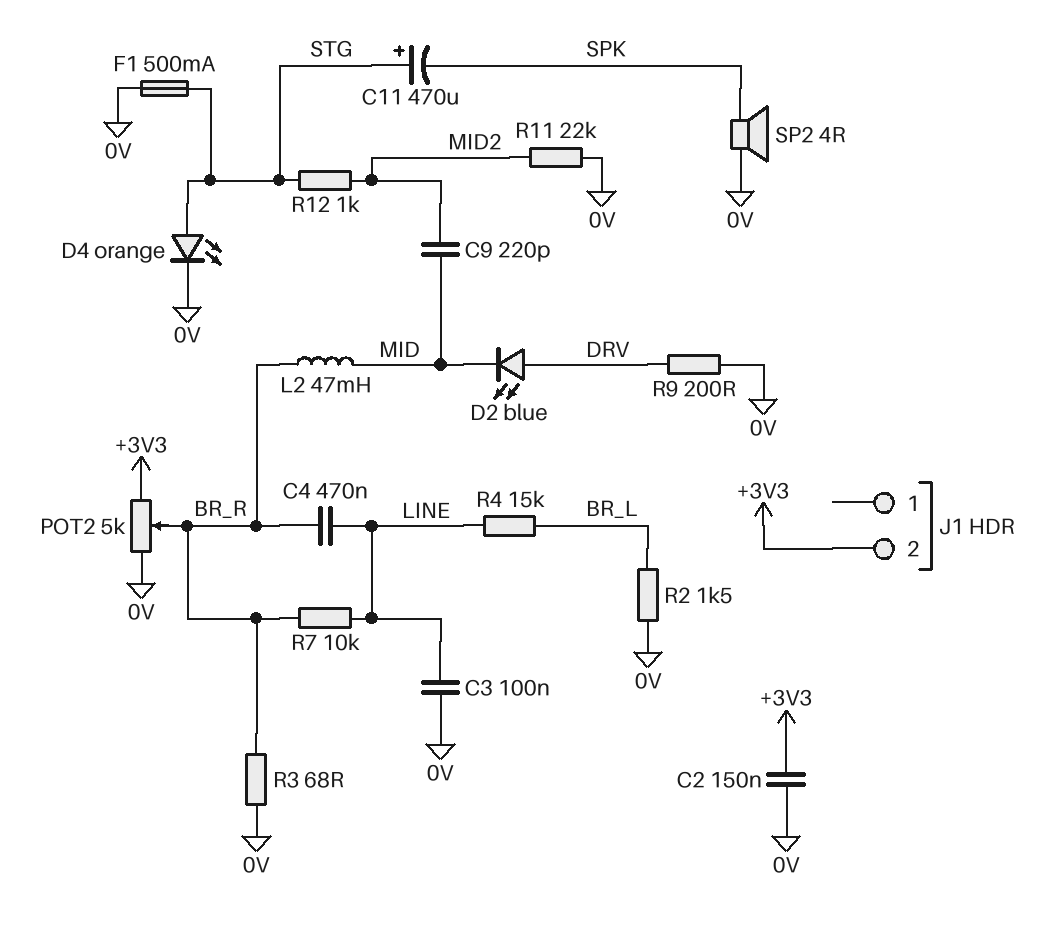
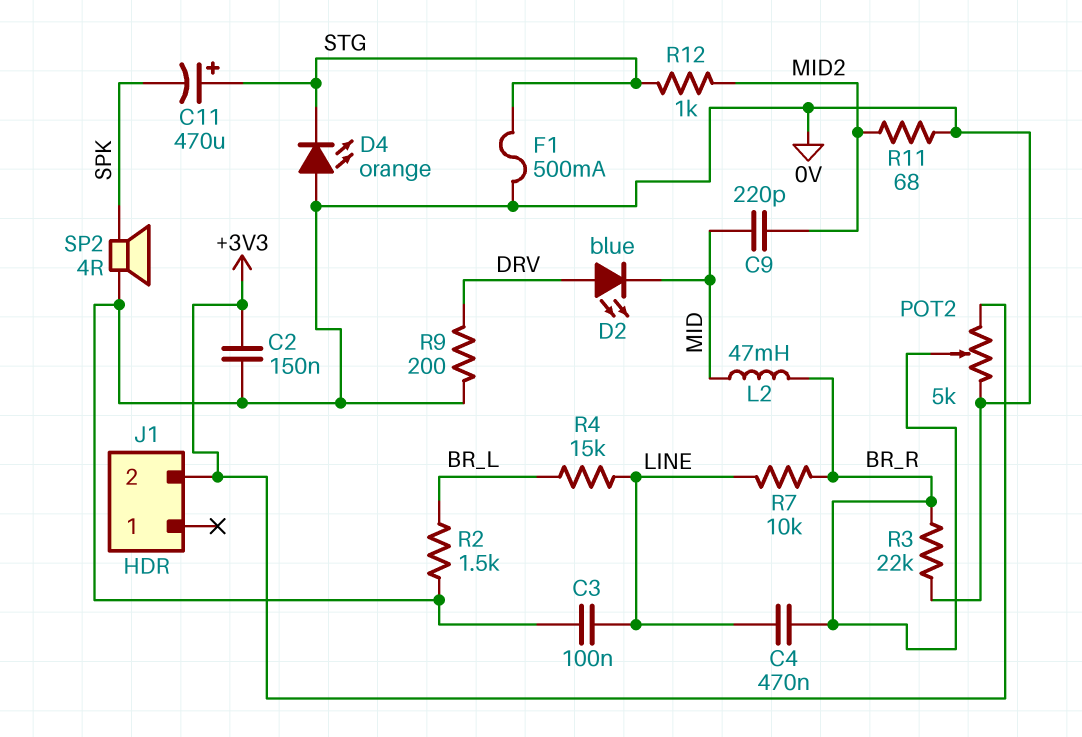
D4: LED orange (A STG, K 0V) -> LED orange (A 0V, K STG)
R3: 68 (0V, BR_R) -> 22k (0V, BR_R)
R11: 22k (0V, MID2) -> 68 (0V, MID2)

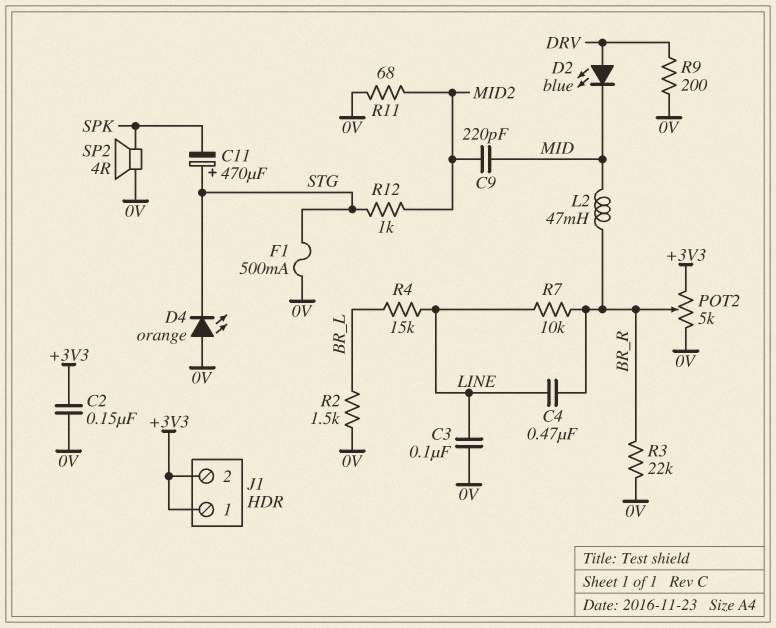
J1 pin 1: none -> +3V3

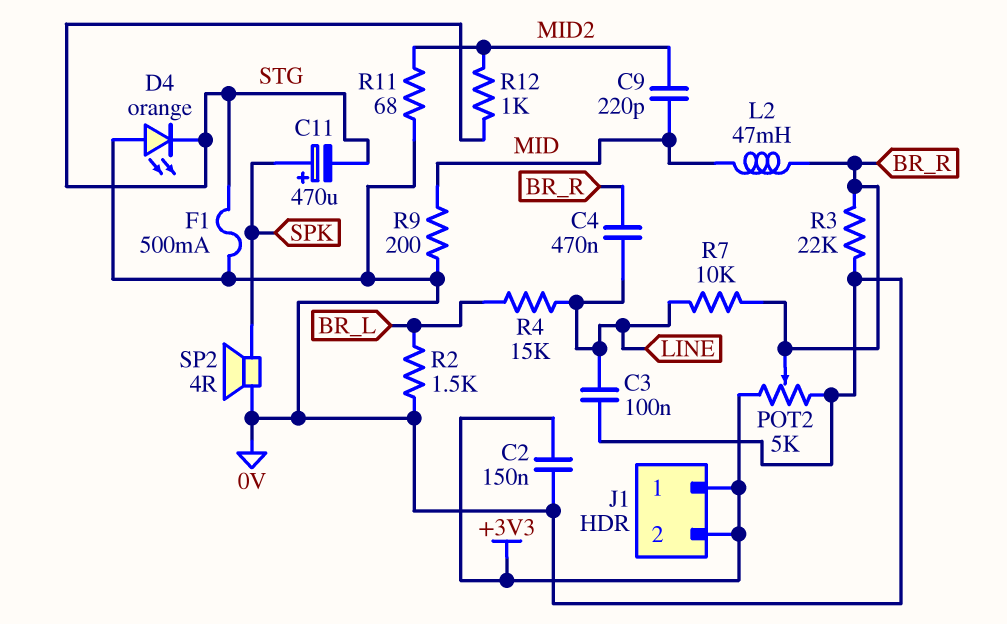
C11: 470uF (plus STG, minus SPK) -> 470uF (plus SPK, minus STG)
D2: LED blue (A DRV, K MID) -> none
R9: 200 (0V, DRV) -> 200 (0V, MID)

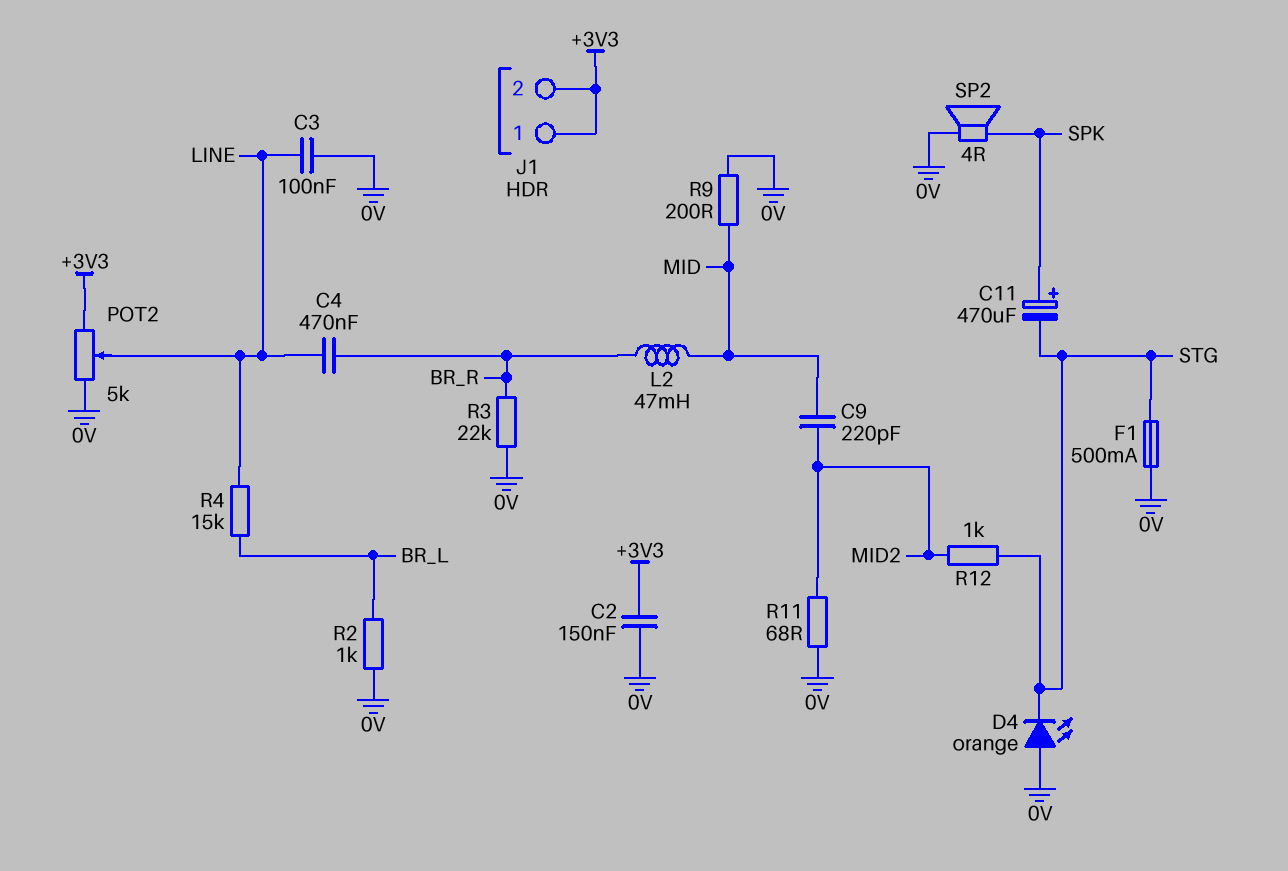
POT2: 5k (+3V3, 0V, wiper BR_R) -> 5k (+3V3, 0V, wiper LINE)
R2: 1.5k (0V, BR_L) -> 1k (0V, BR_L)
R7: 10k (BR_R, LINE) -> none

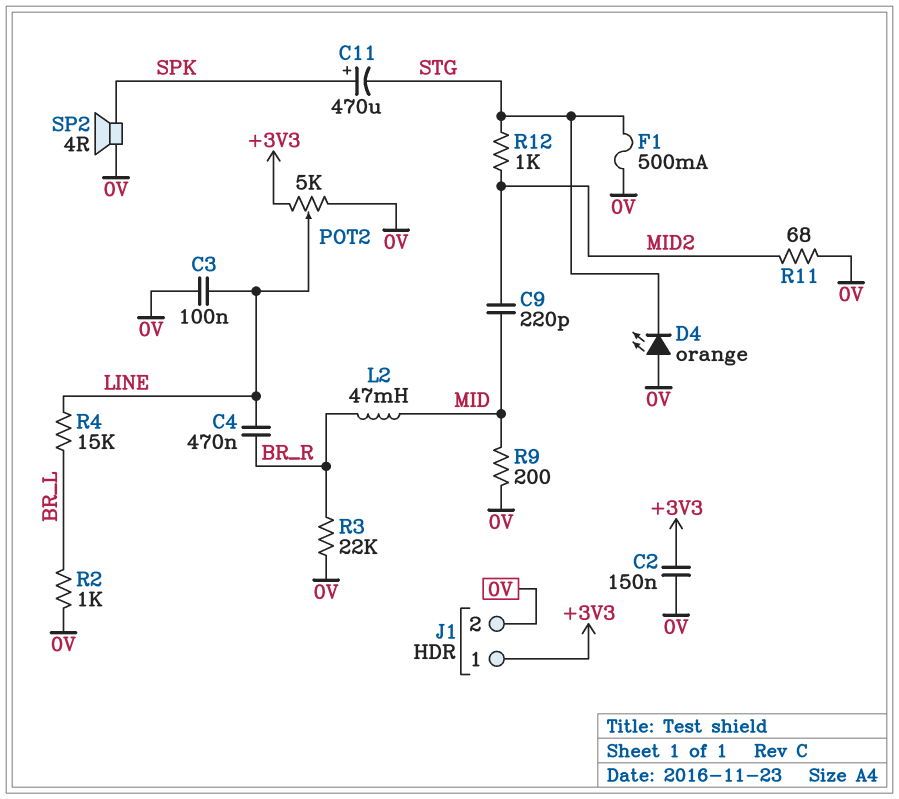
J1 pin 2: +3V3 -> 0V

